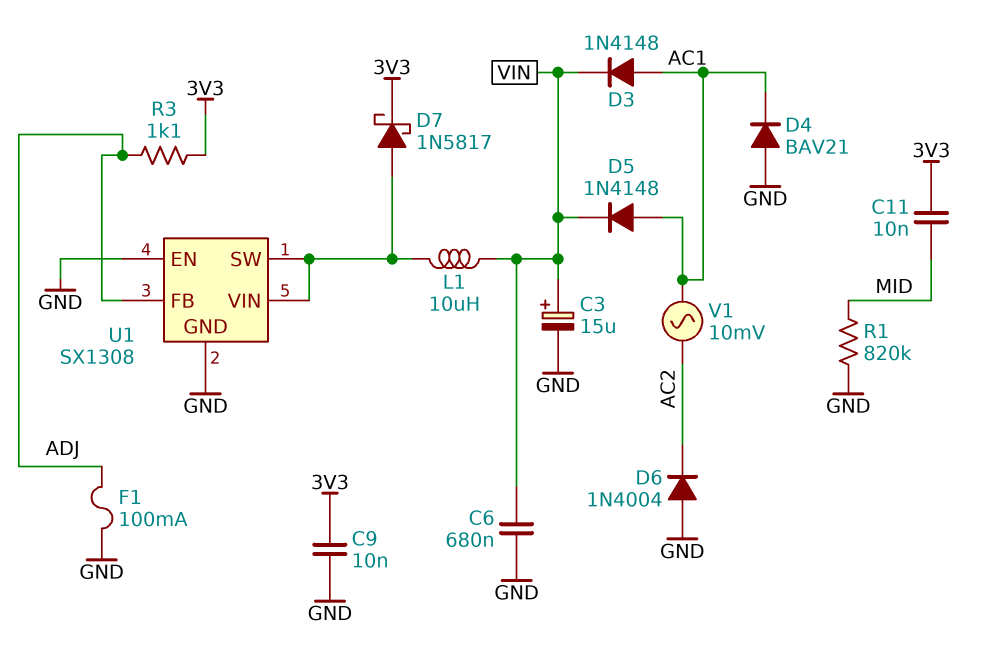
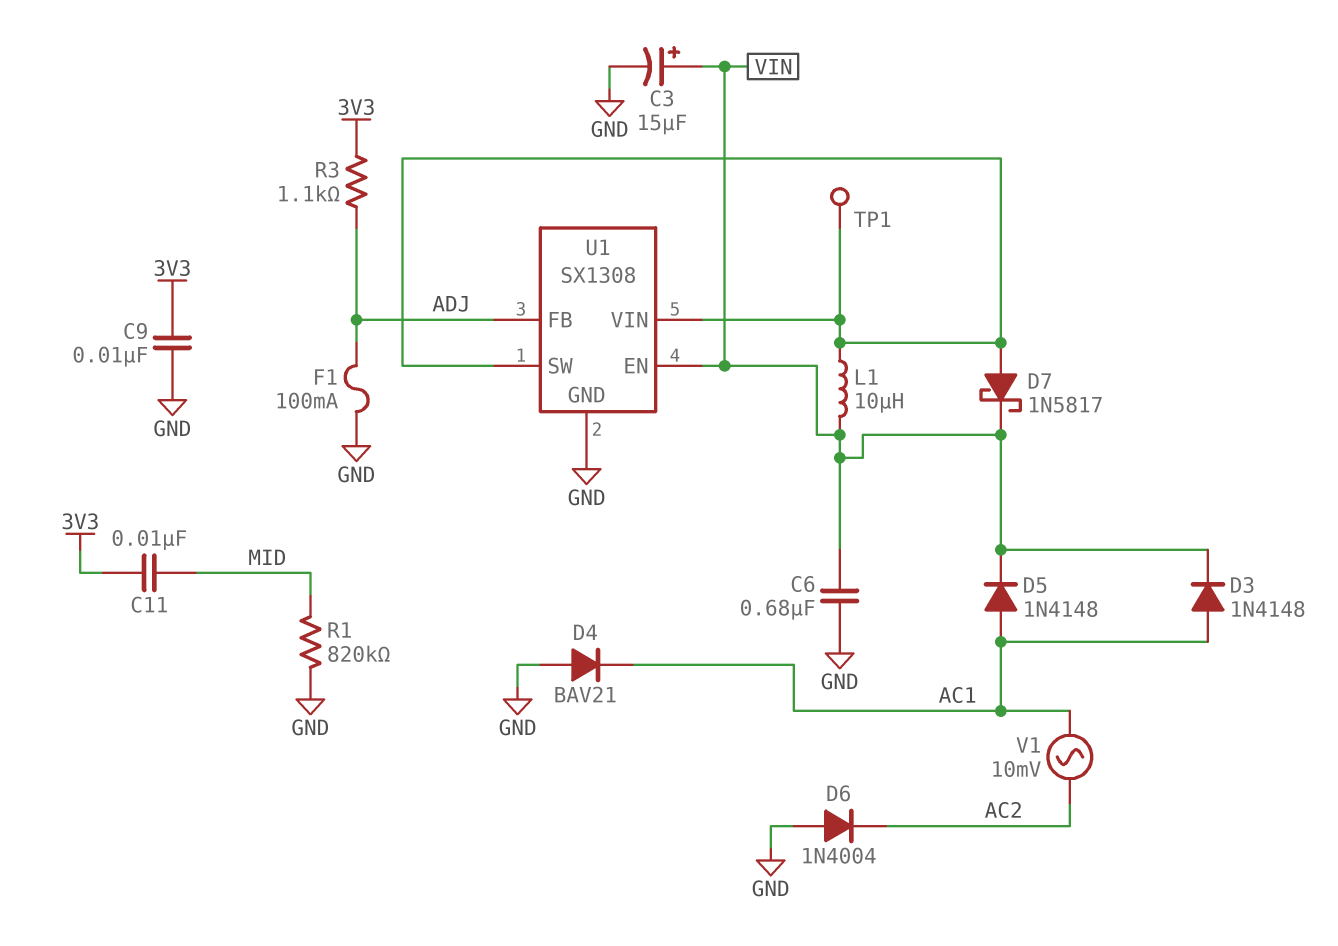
D7: schottky 1N5817 (A U1/SW, K 3V3) -> schottky 1N5817 (A U1/SW, K VIN)
TP1: none -> test point (U1/SW)
U1 pin EN: GND -> VIN

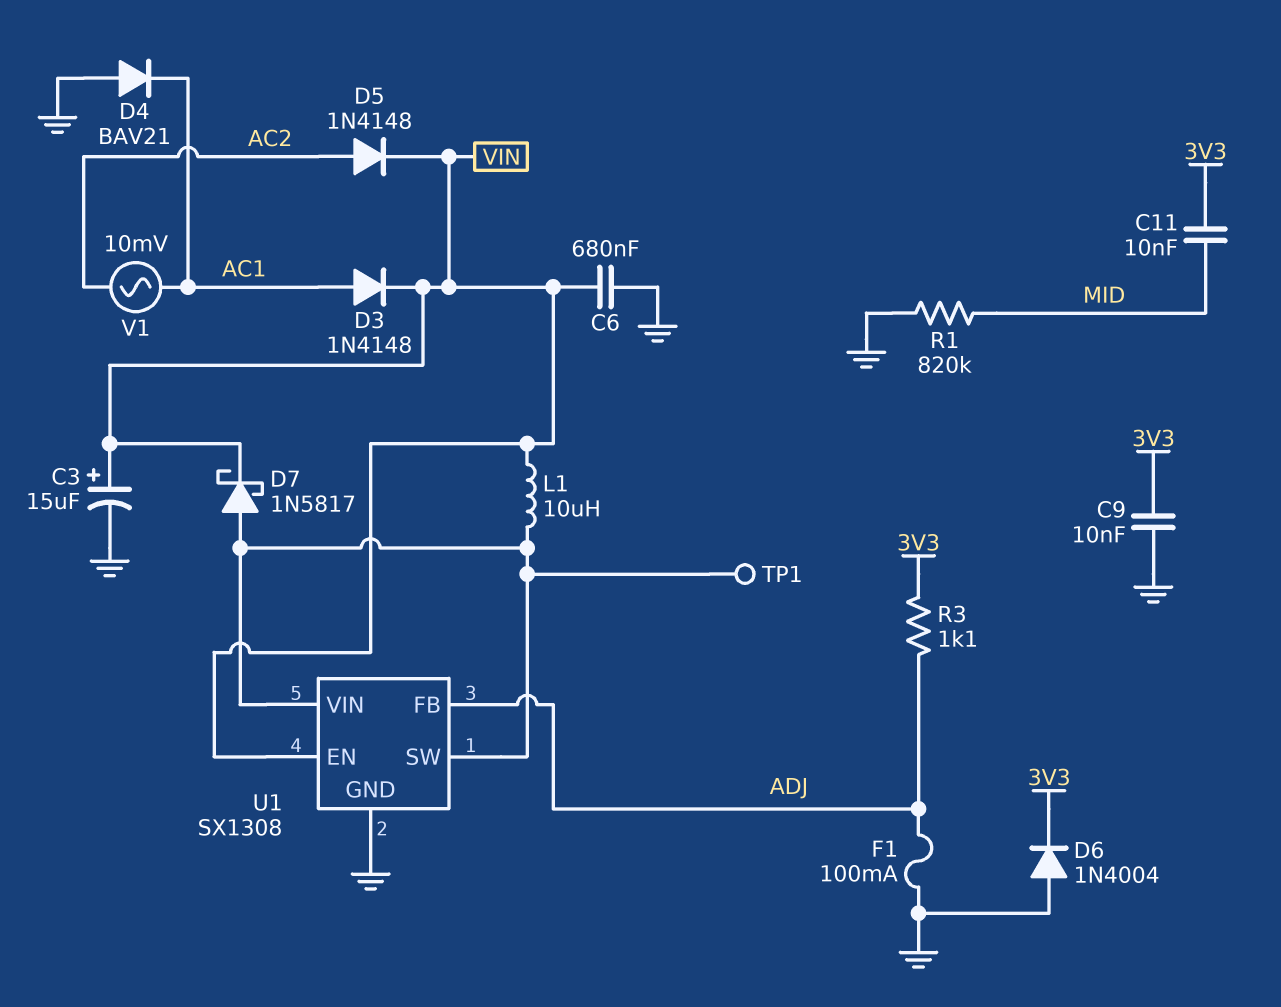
D5: diode 1N4148 (A AC1, K VIN) -> diode 1N4148 (A AC2, K VIN)
D6: diode 1N4004 (A GND, K AC2) -> diode 1N4004 (A GND, K 3V3)

